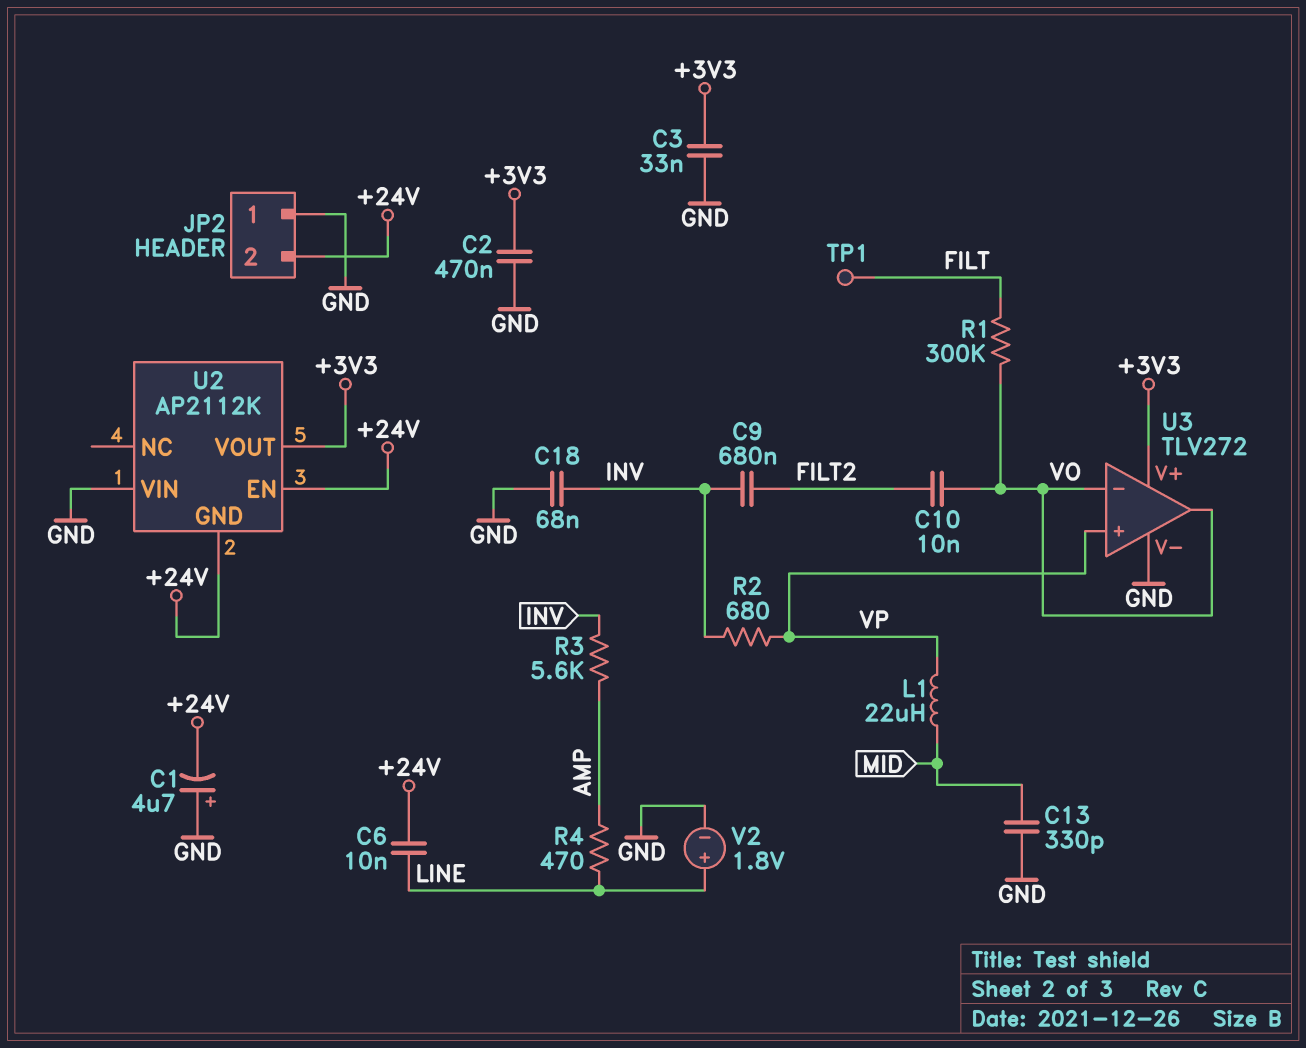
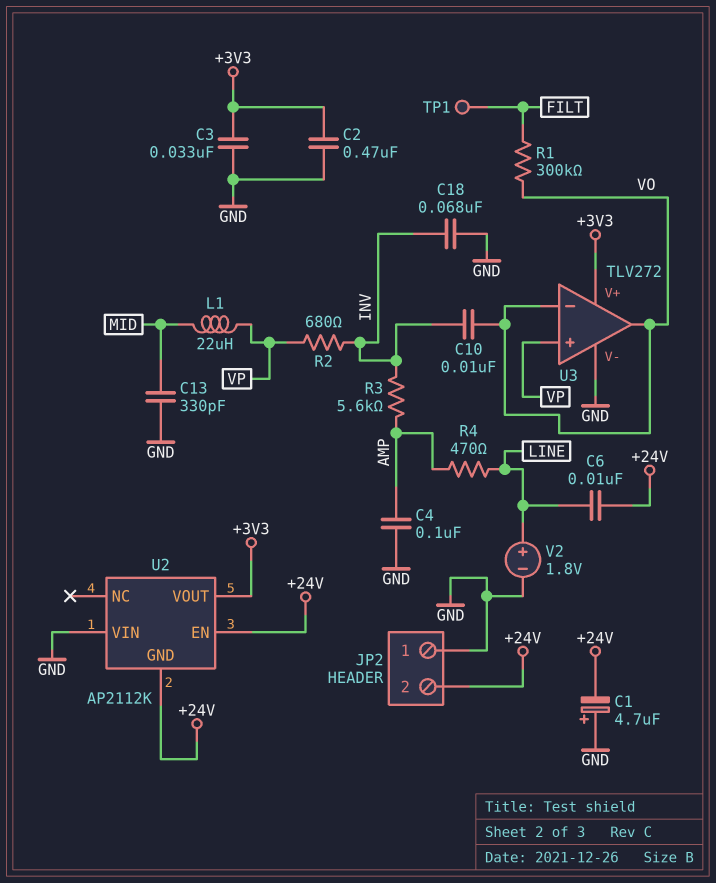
C4: none -> 100nF (AMP, GND)
C9: 680nF (FILT2, INV) -> none
C10: 10nF (FILT2, VO) -> 10nF (INV, VO)

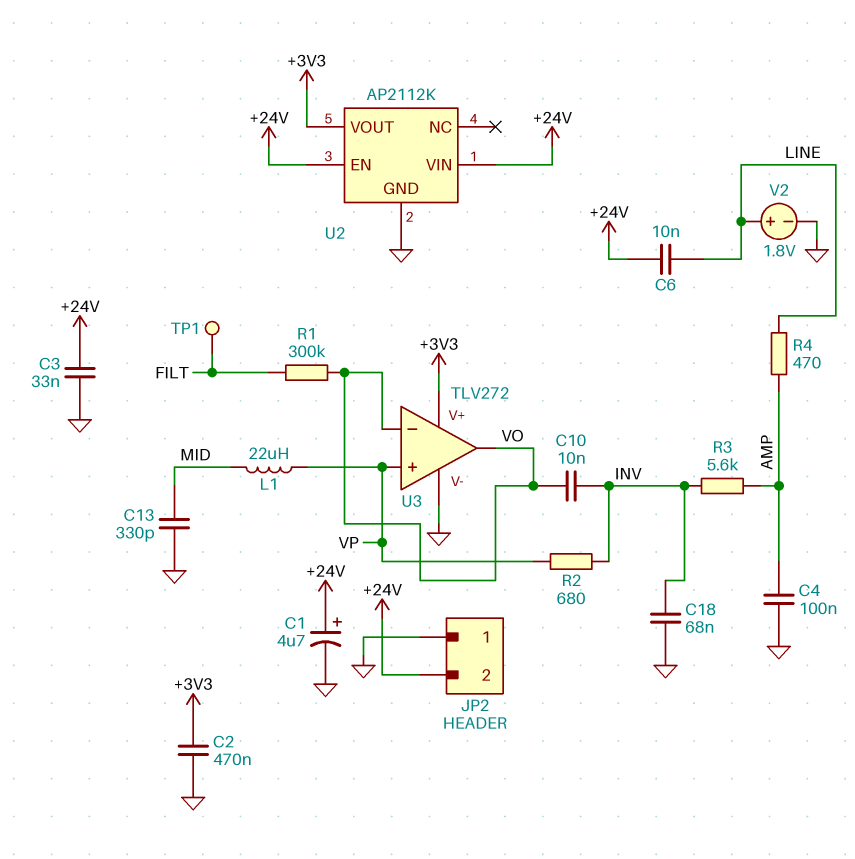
C1: 4.7uF (plus GND, minus +24V) -> 4.7uF (plus +24V, minus GND)
C3: 33nF (+3V3, GND) -> 33nF (+24V, GND)
U2 pin GND: +24V -> GND
U2 pin VIN: GND -> +24V

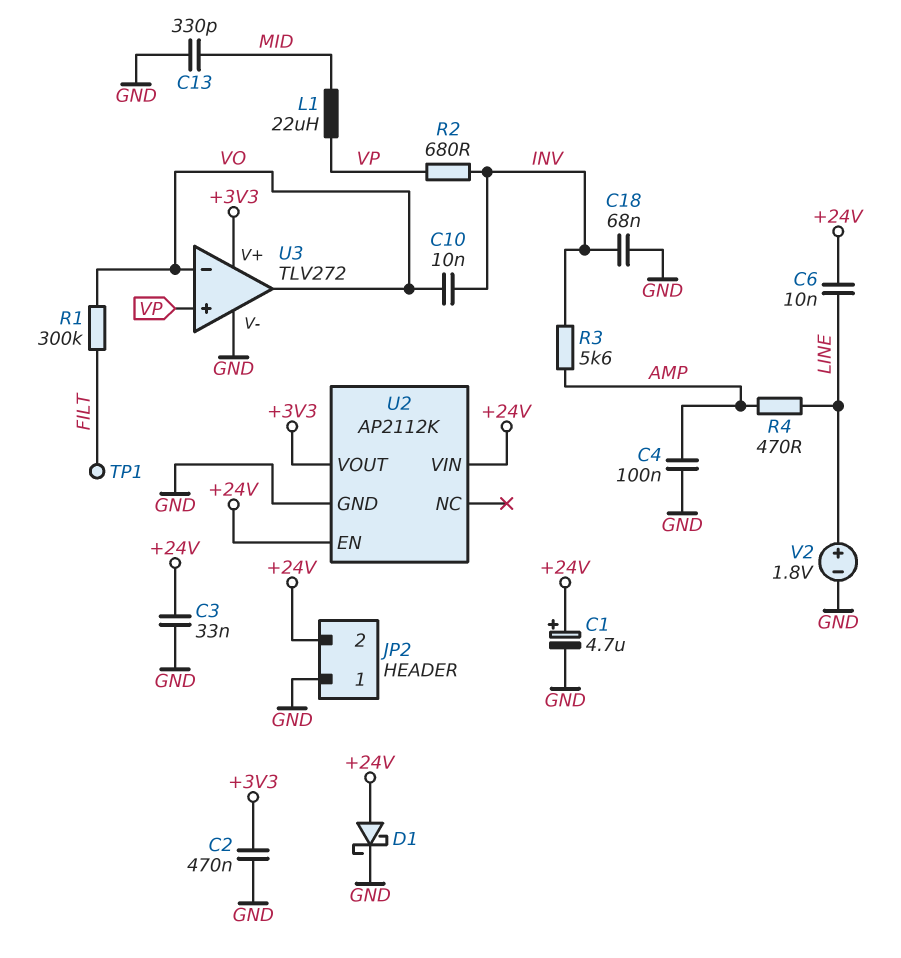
D1: none -> schottky (A +24V, K GND)

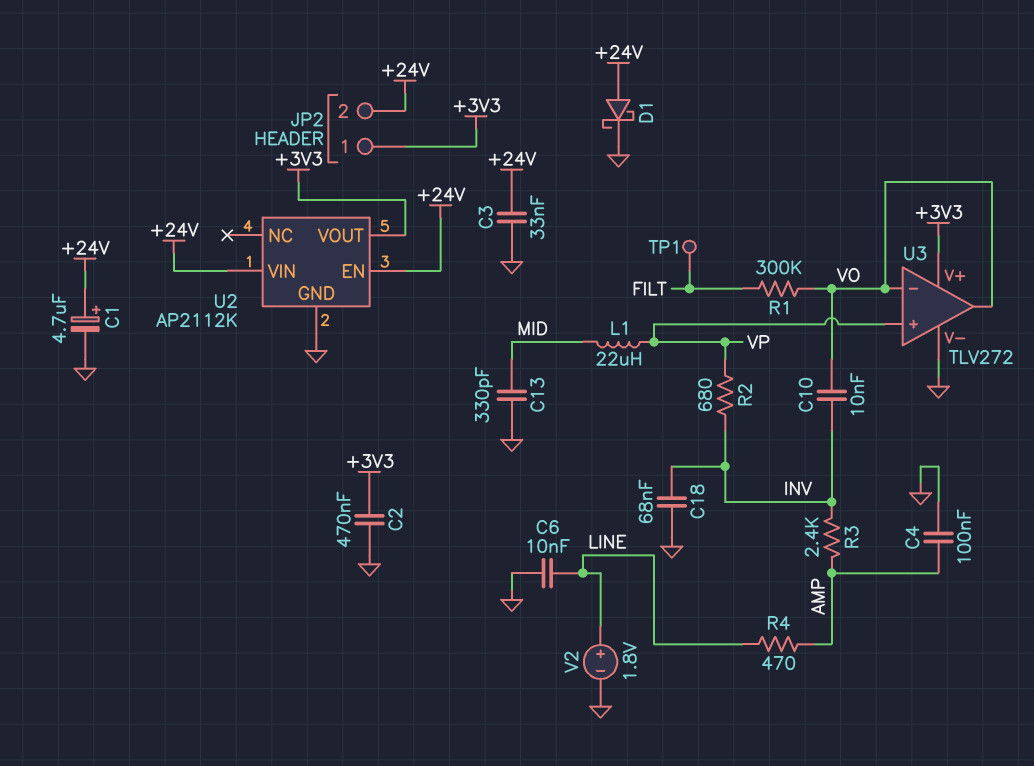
C6: 10nF (+24V, LINE) -> 10nF (GND, LINE)
JP2 pin 1: GND -> +3V3
R3: 5.6k (AMP, INV) -> 2.4k (AMP, INV)

